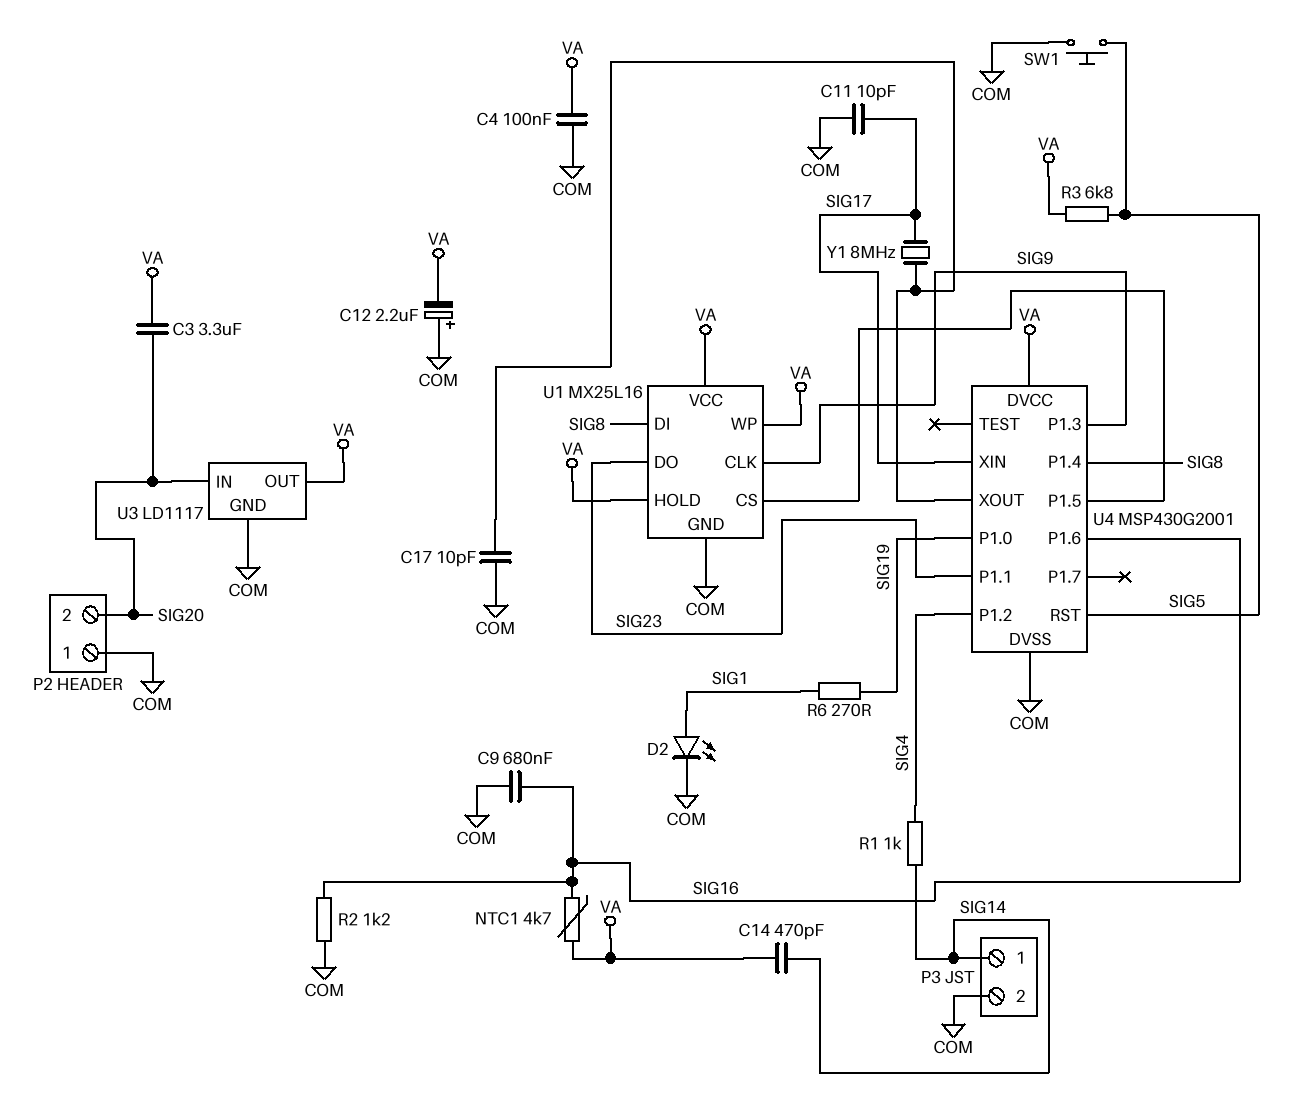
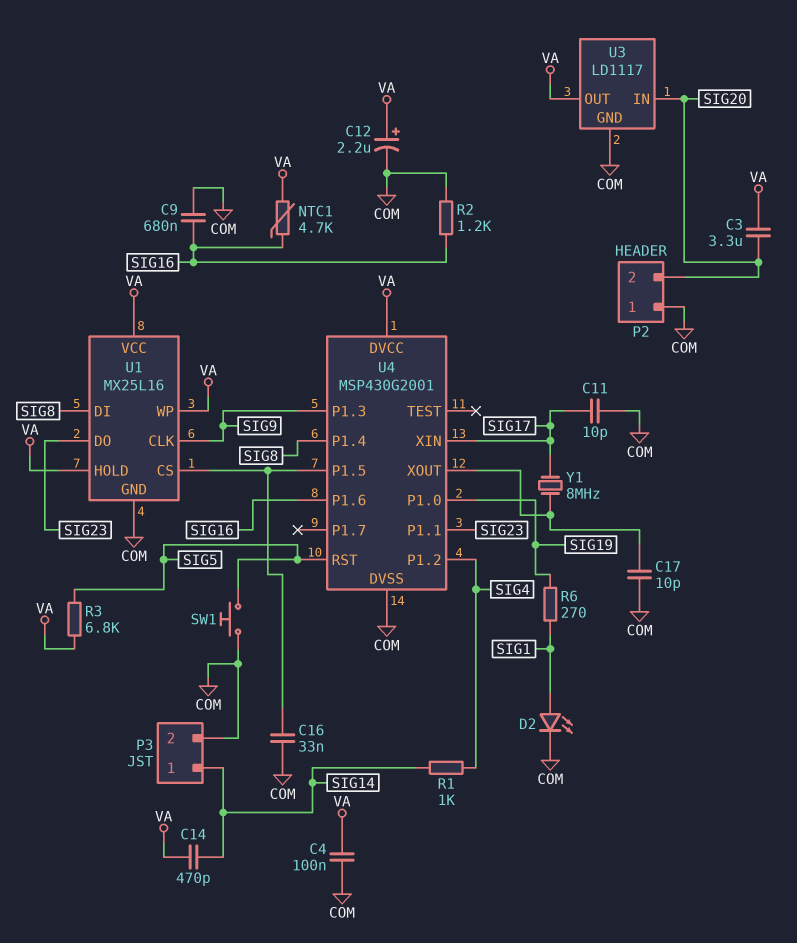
C12: 2.2uF (plus COM, minus VA) -> 2.2uF (plus VA, minus COM)
C16: none -> 33nF (COM, U1/CS)

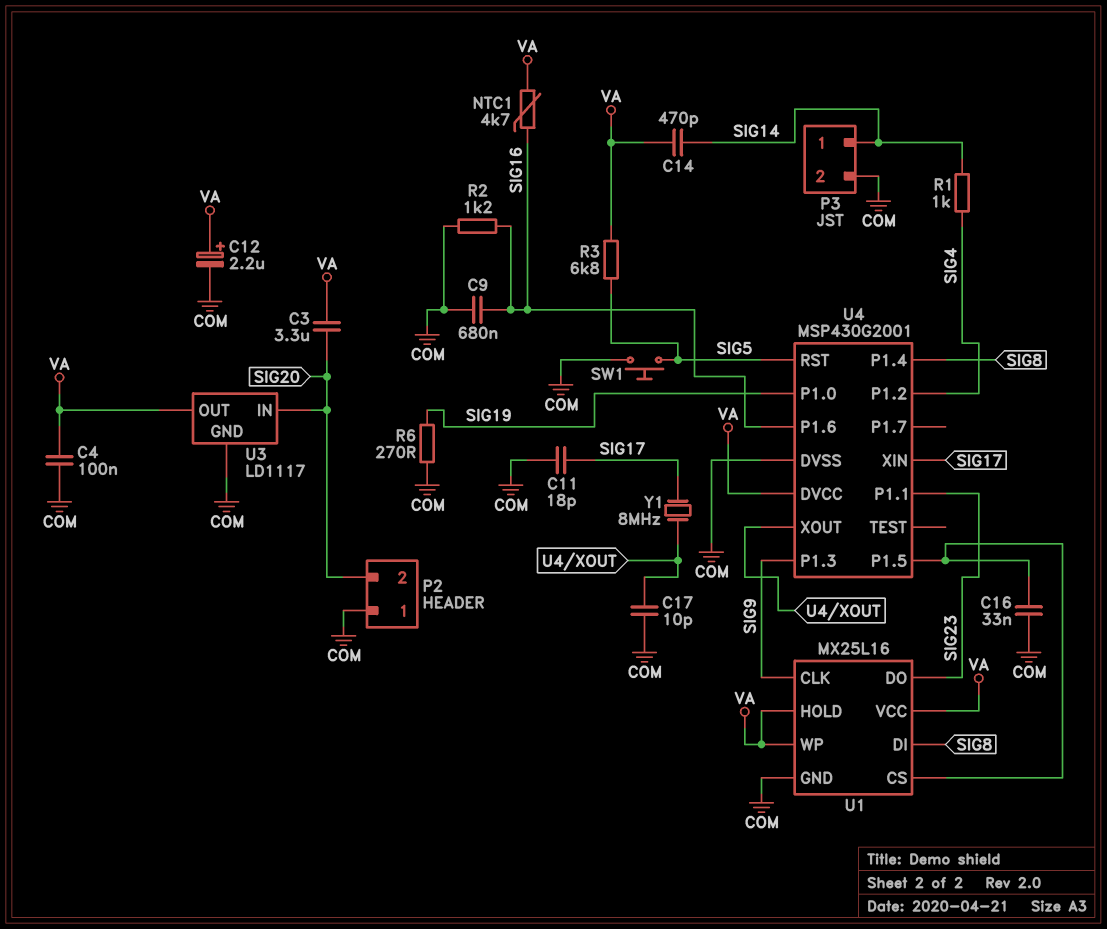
C11: 10pF (COM, SIG17) -> 18pF (COM, SIG17)
D2: LED (A SIG1, K COM) -> none
R6: 270 (SIG1, SIG19) -> 270 (COM, SIG19)

